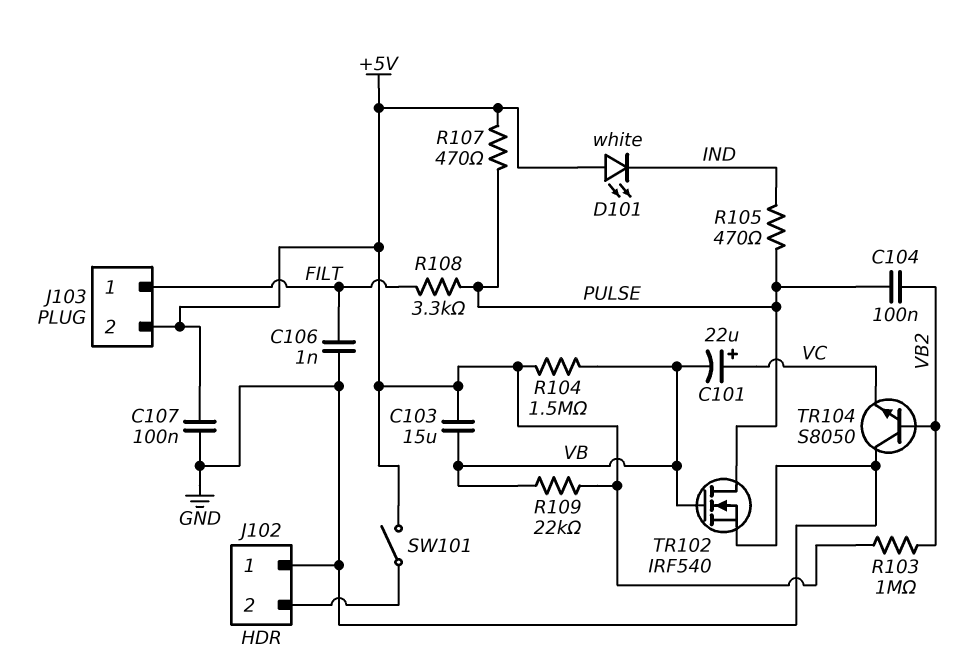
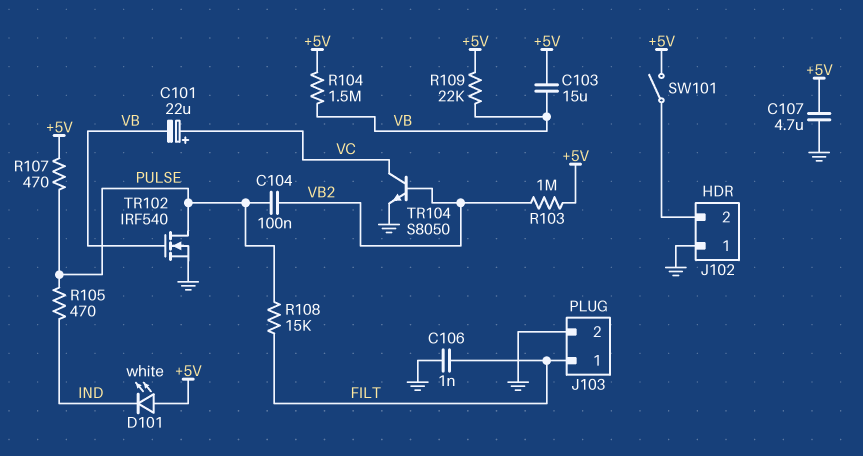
C107: 100nF (+5V, GND) -> 4.7uF (+5V, GND)
J103 pin 2: +5V -> GND
R108: 3.3k (FILT, PULSE) -> 15k (FILT, PULSE)
TR104: NPN S8050 (B VB2, C GND, E VC) -> NPN S8050 (B VB2, C VC, E GND)

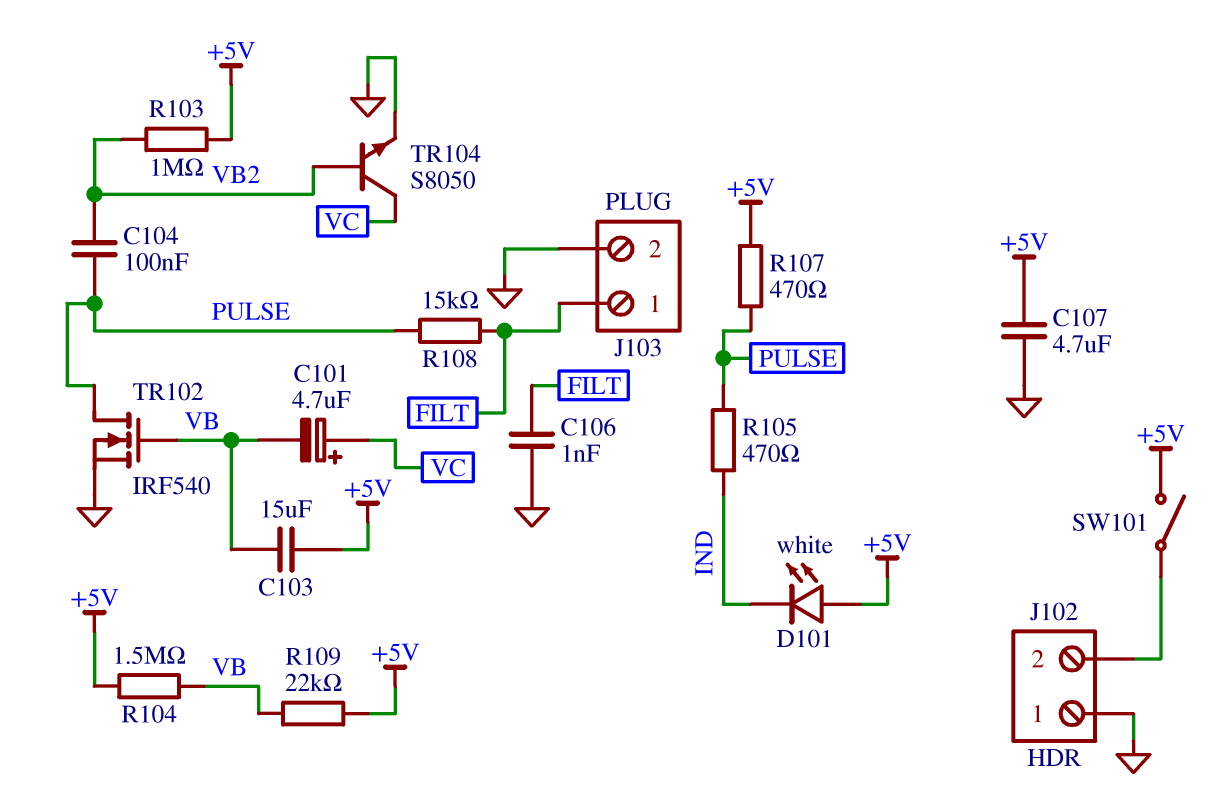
C101: 22uF (plus VC, minus VB) -> 4.7uF (plus VC, minus VB)

